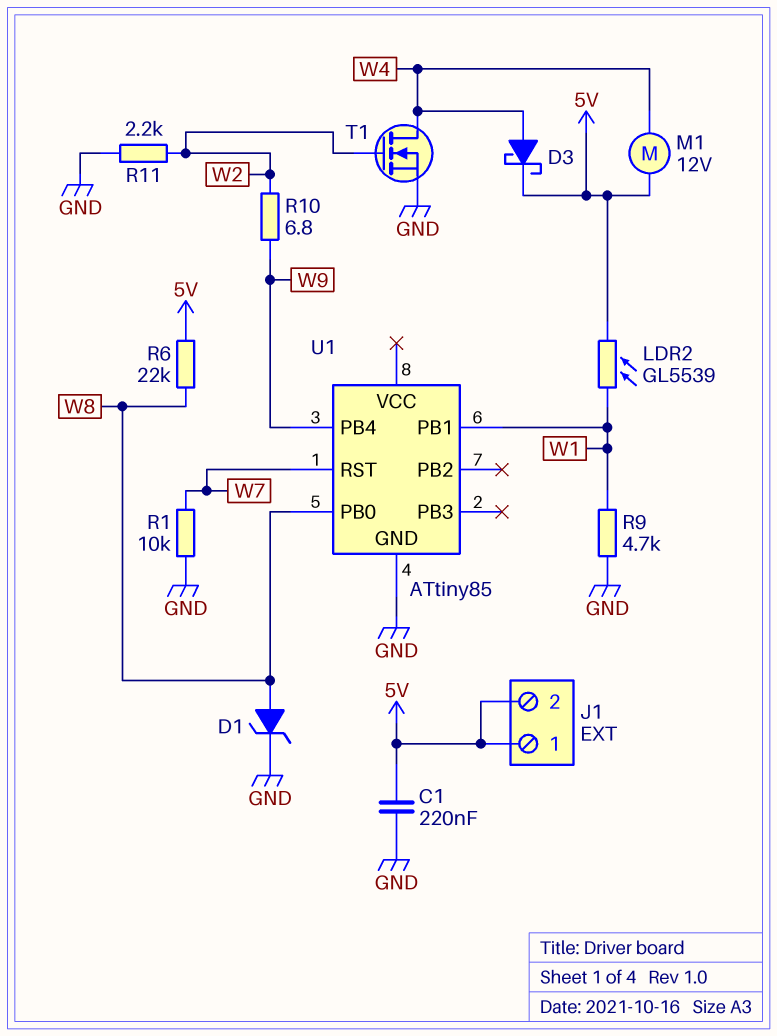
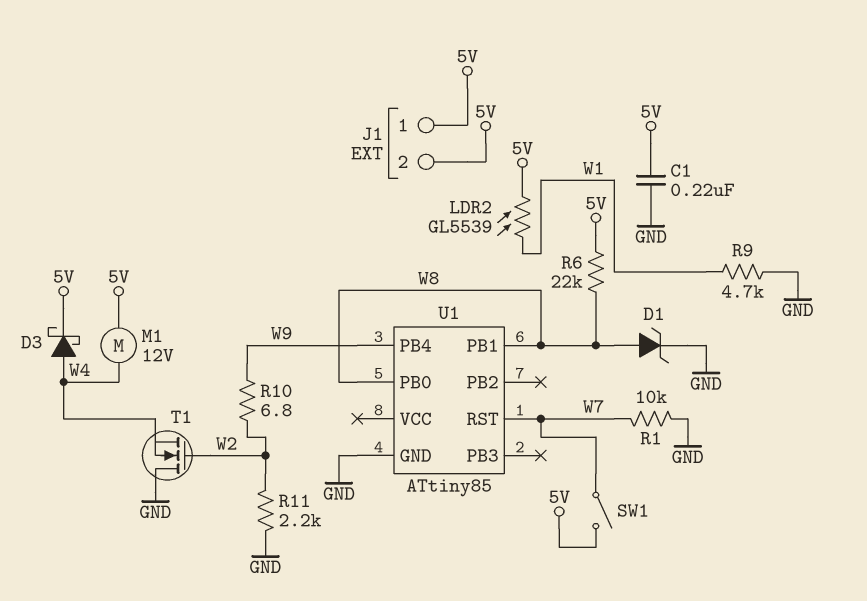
SW1: none -> switch (5V, W7)
T1: NMOS (G W2, D W4, S GND) -> NMOS (G W2, D GND, S W4)
U1 pin PB1: W1 -> W8

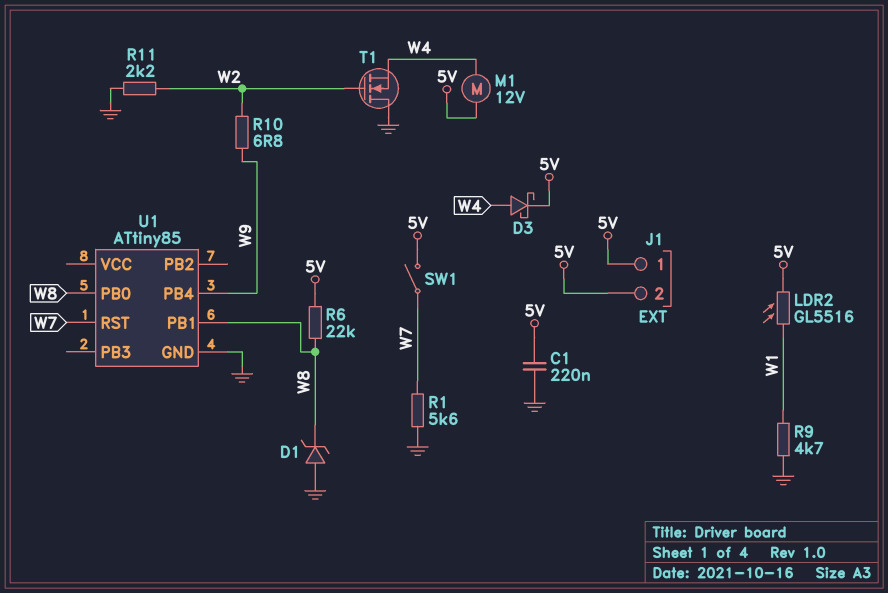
D1: zener (A W8, K GND) -> zener (A GND, K W8)
LDR2: GL5539 (5V, W1) -> GL5516 (5V, W1)
R1: 10k (GND, W7) -> 5.6k (GND, W7)

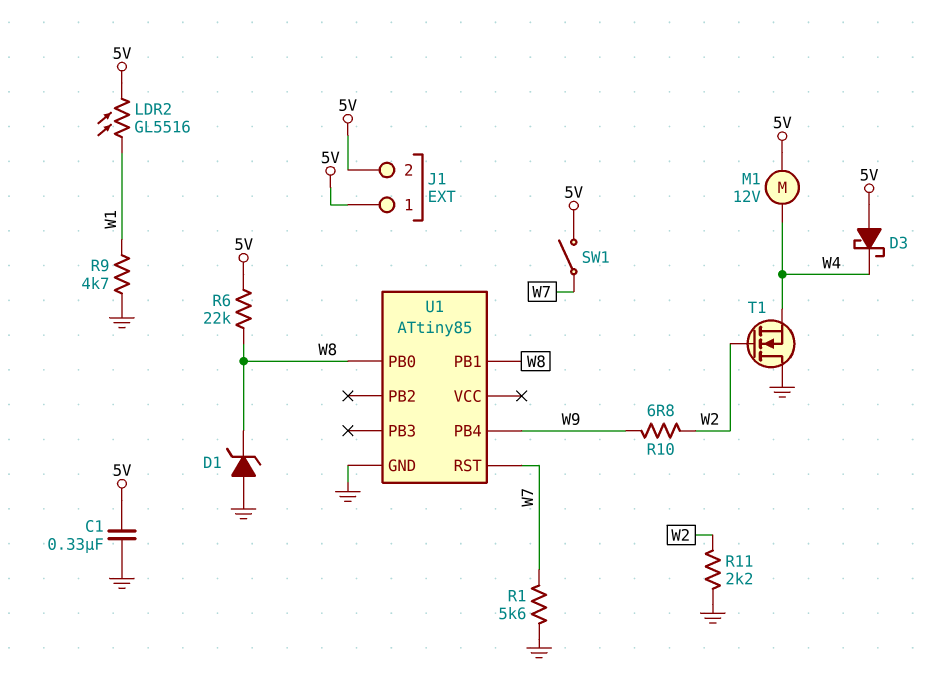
C1: 220nF (5V, GND) -> 330nF (5V, GND)
D3: schottky (A W4, K 5V) -> schottky (A 5V, K W4)

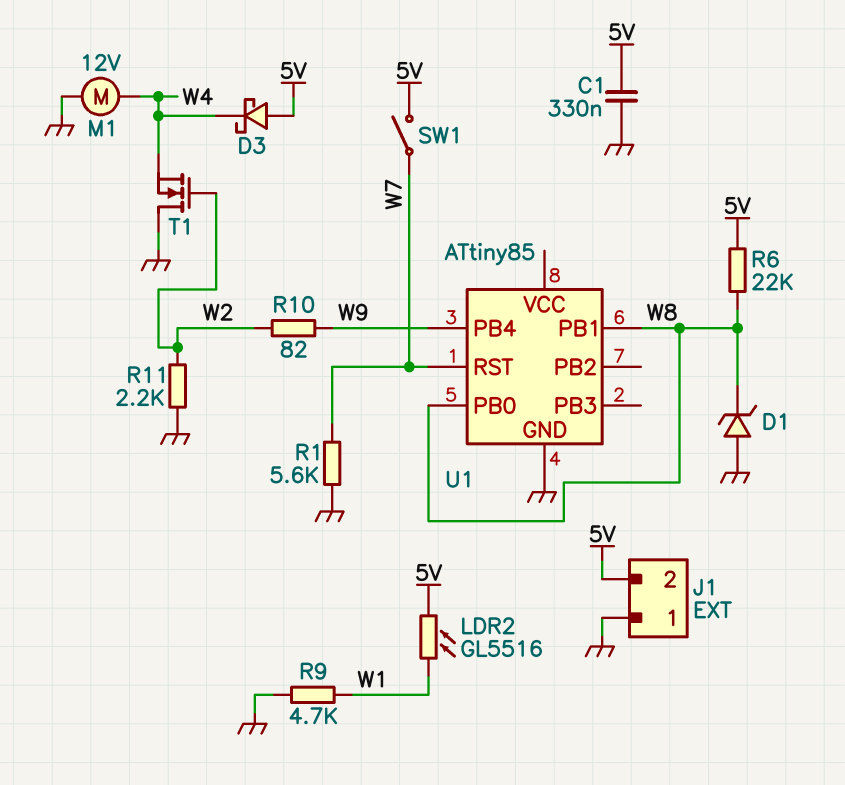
J1 pin 1: 5V -> GND
M1: motor 12V (5V, W4) -> motor 12V (GND, W4)
R10: 6.8 (W2, W9) -> 82 (W2, W9)

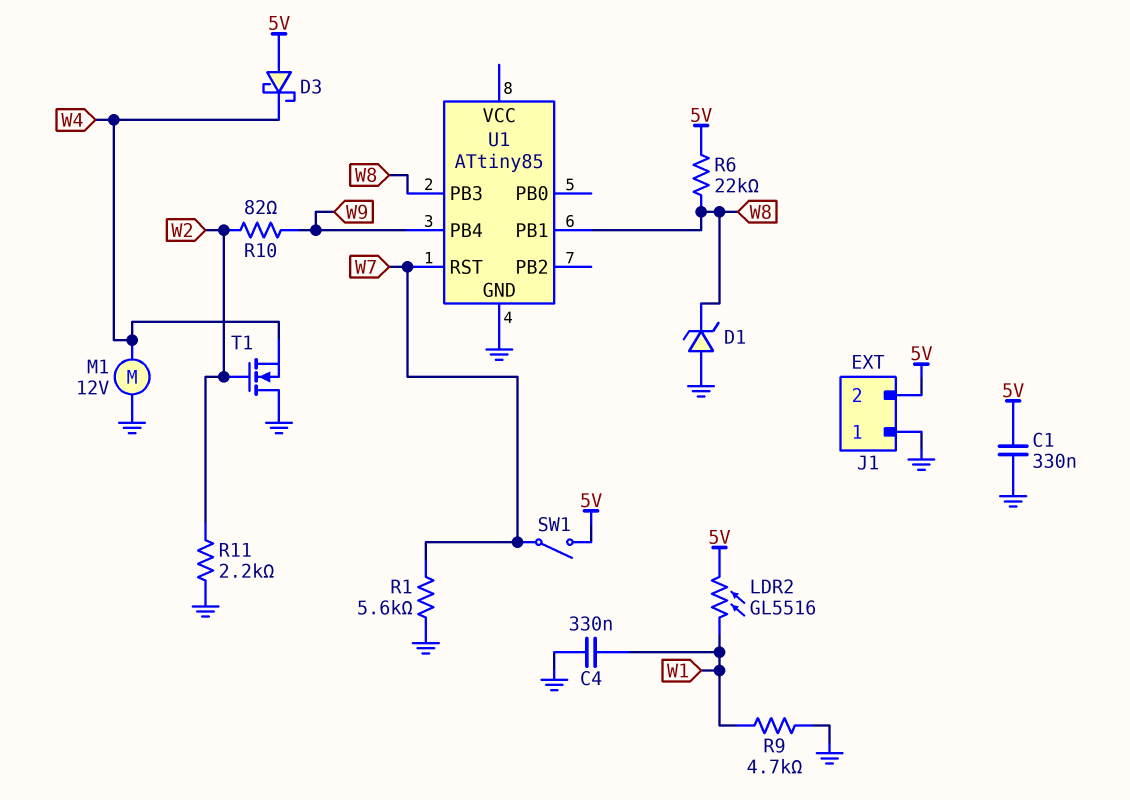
C4: none -> 330nF (GND, W1)
U1 pin PB0: W8 -> none
U1 pin PB3: none -> W8

